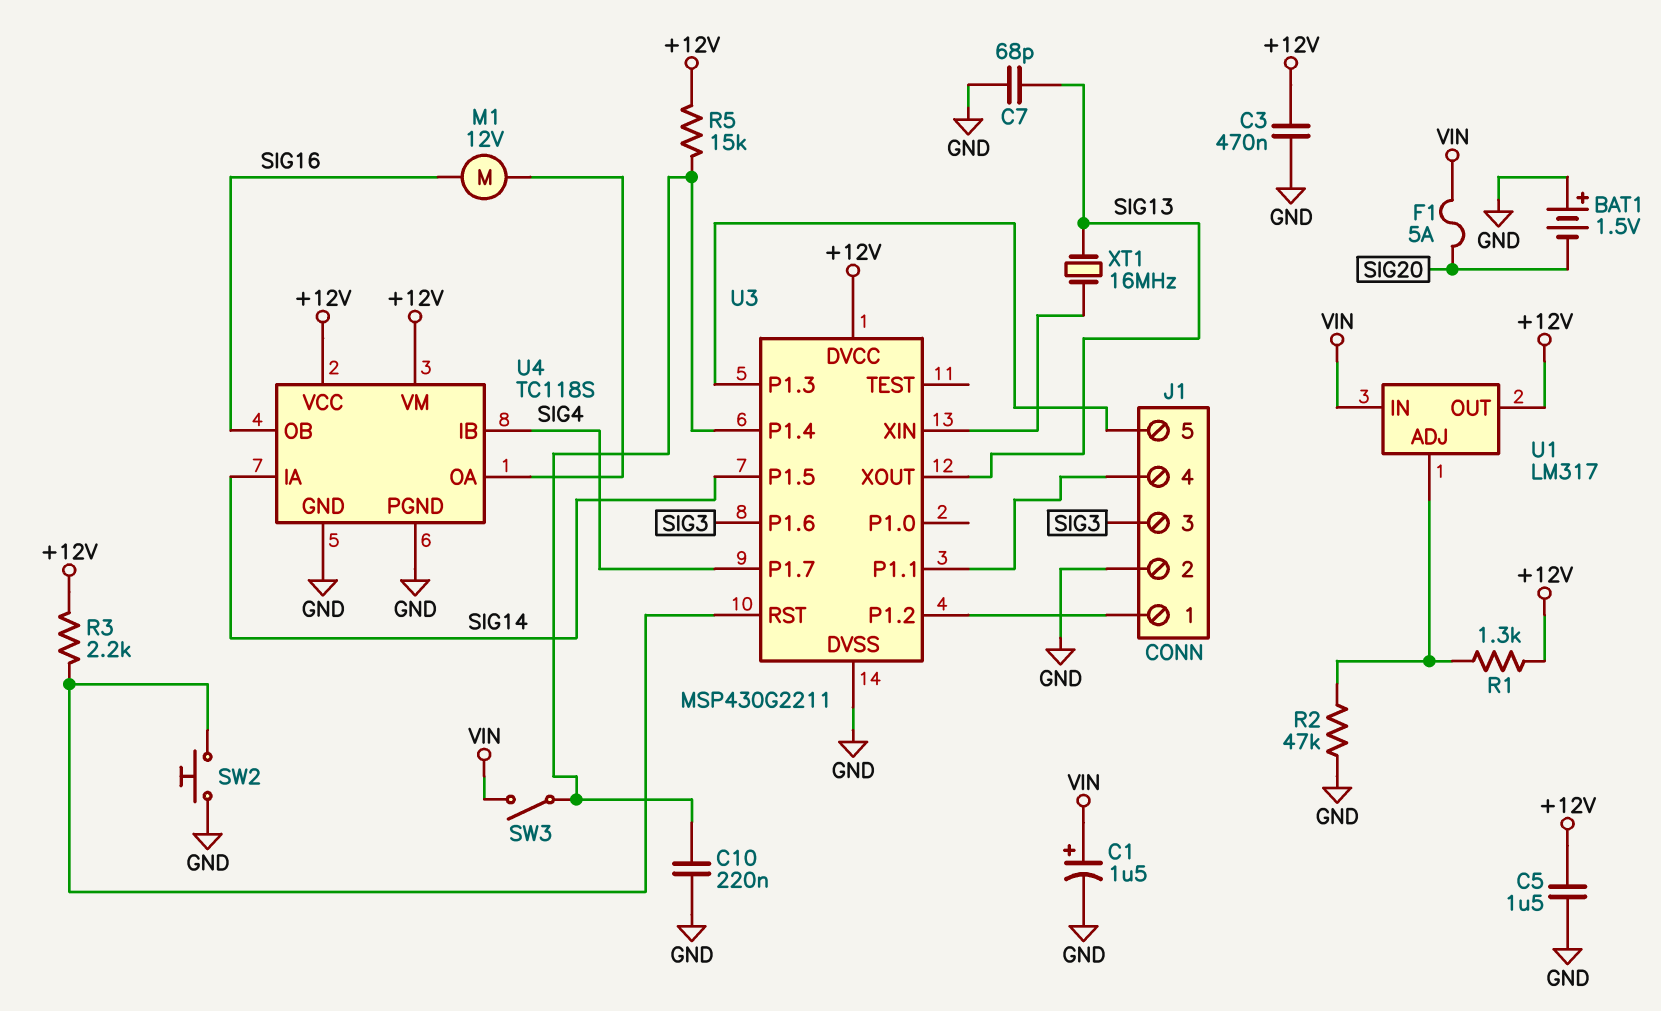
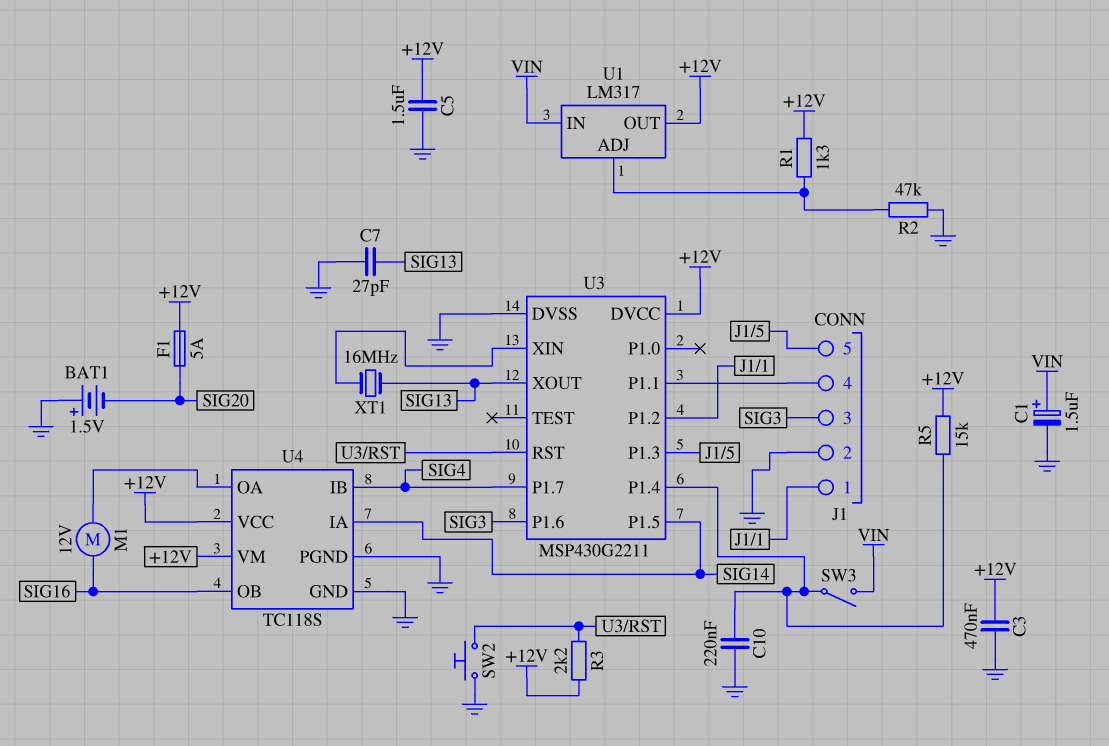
C7: 68pF (GND, SIG13) -> 27pF (GND, SIG13)
F1: 5A (SIG20, VIN) -> 5A (+12V, SIG20)

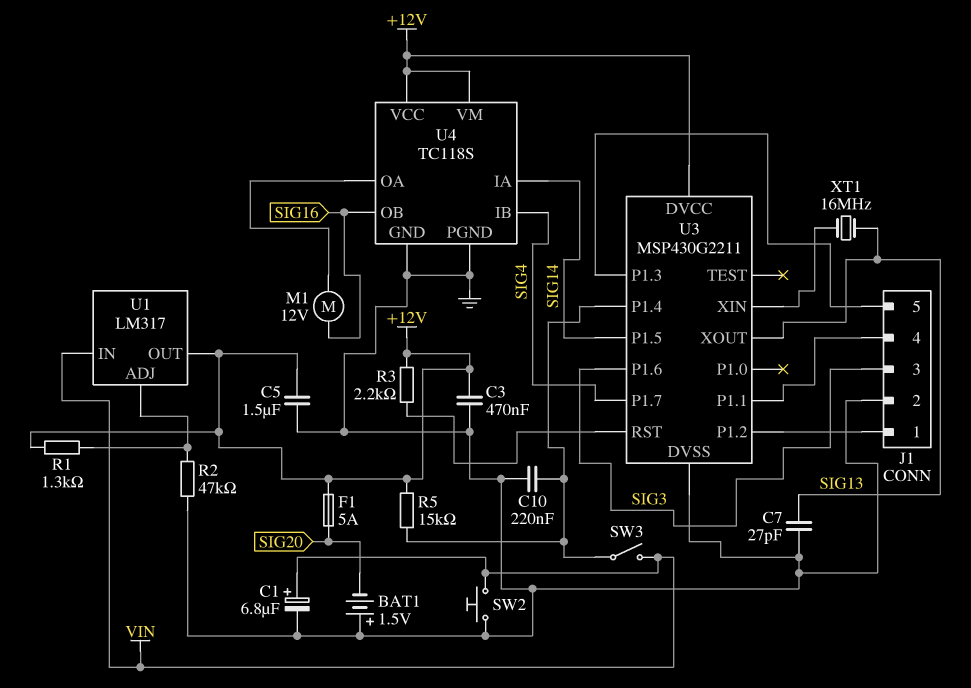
C1: 1.5uF (plus VIN, minus GND) -> 6.8uF (plus VIN, minus GND)
SW2: button (GND, U3/RST) -> button (GND, VIN)

